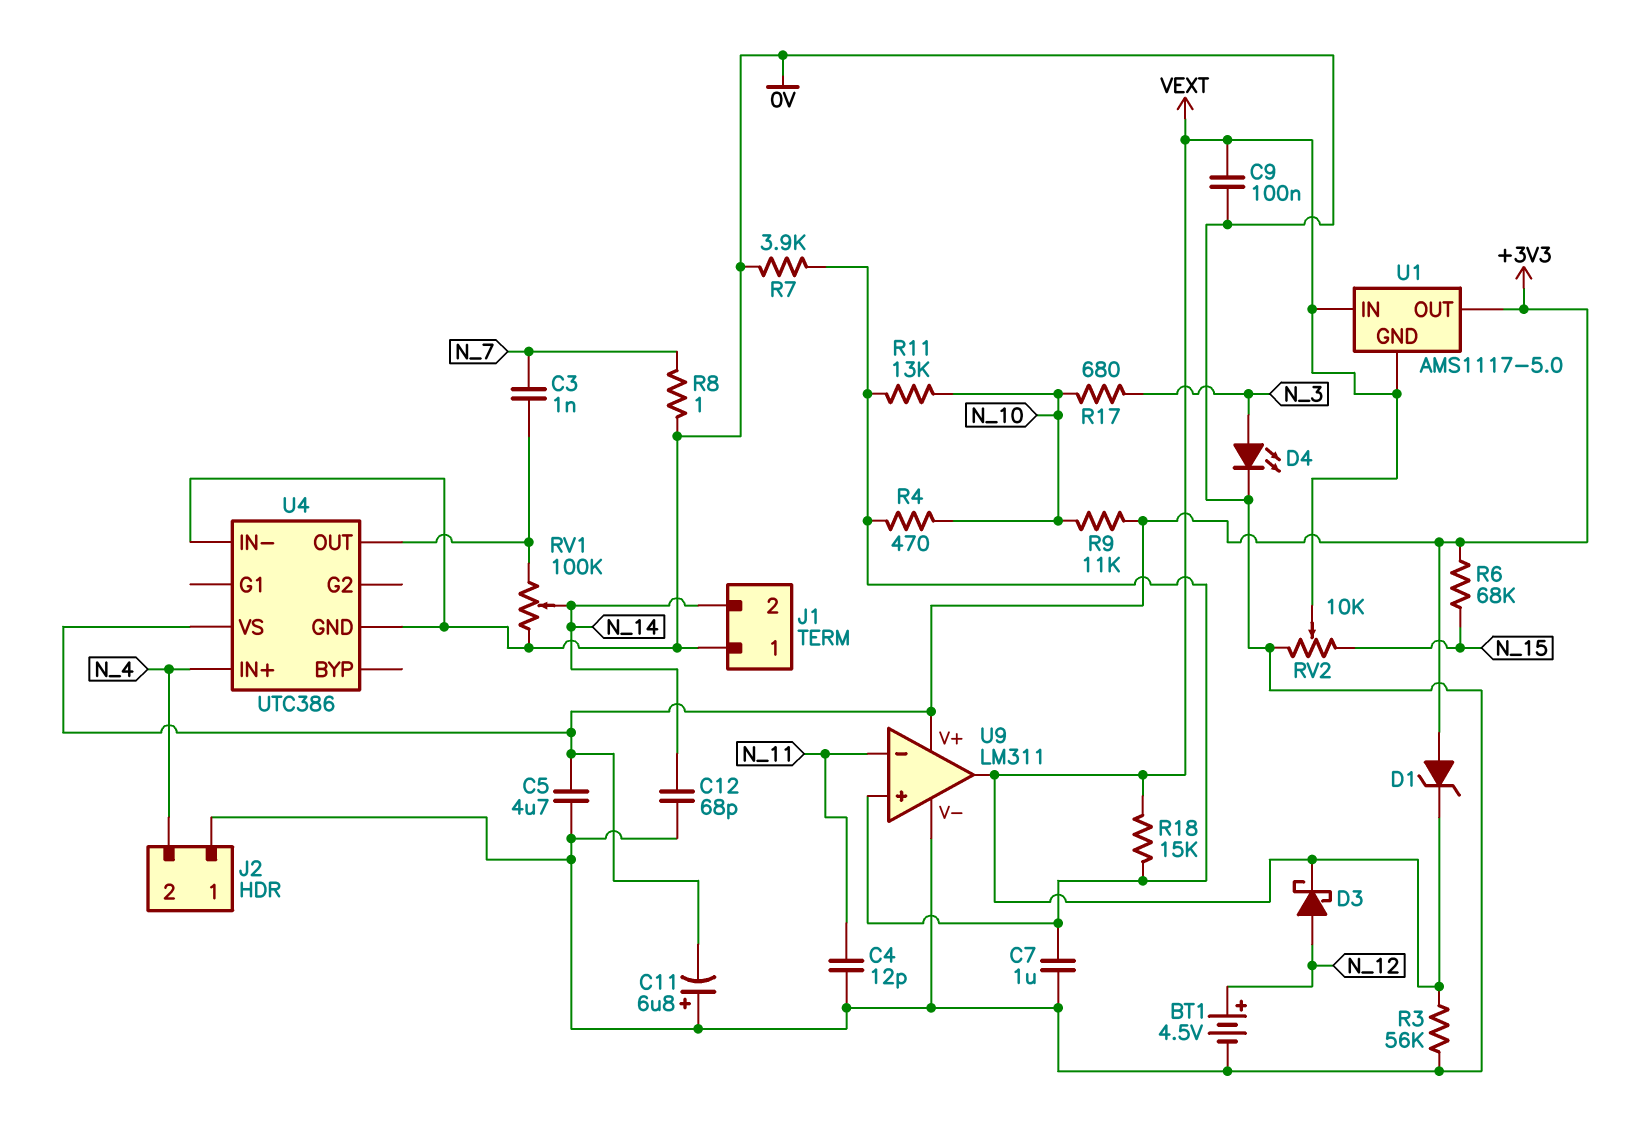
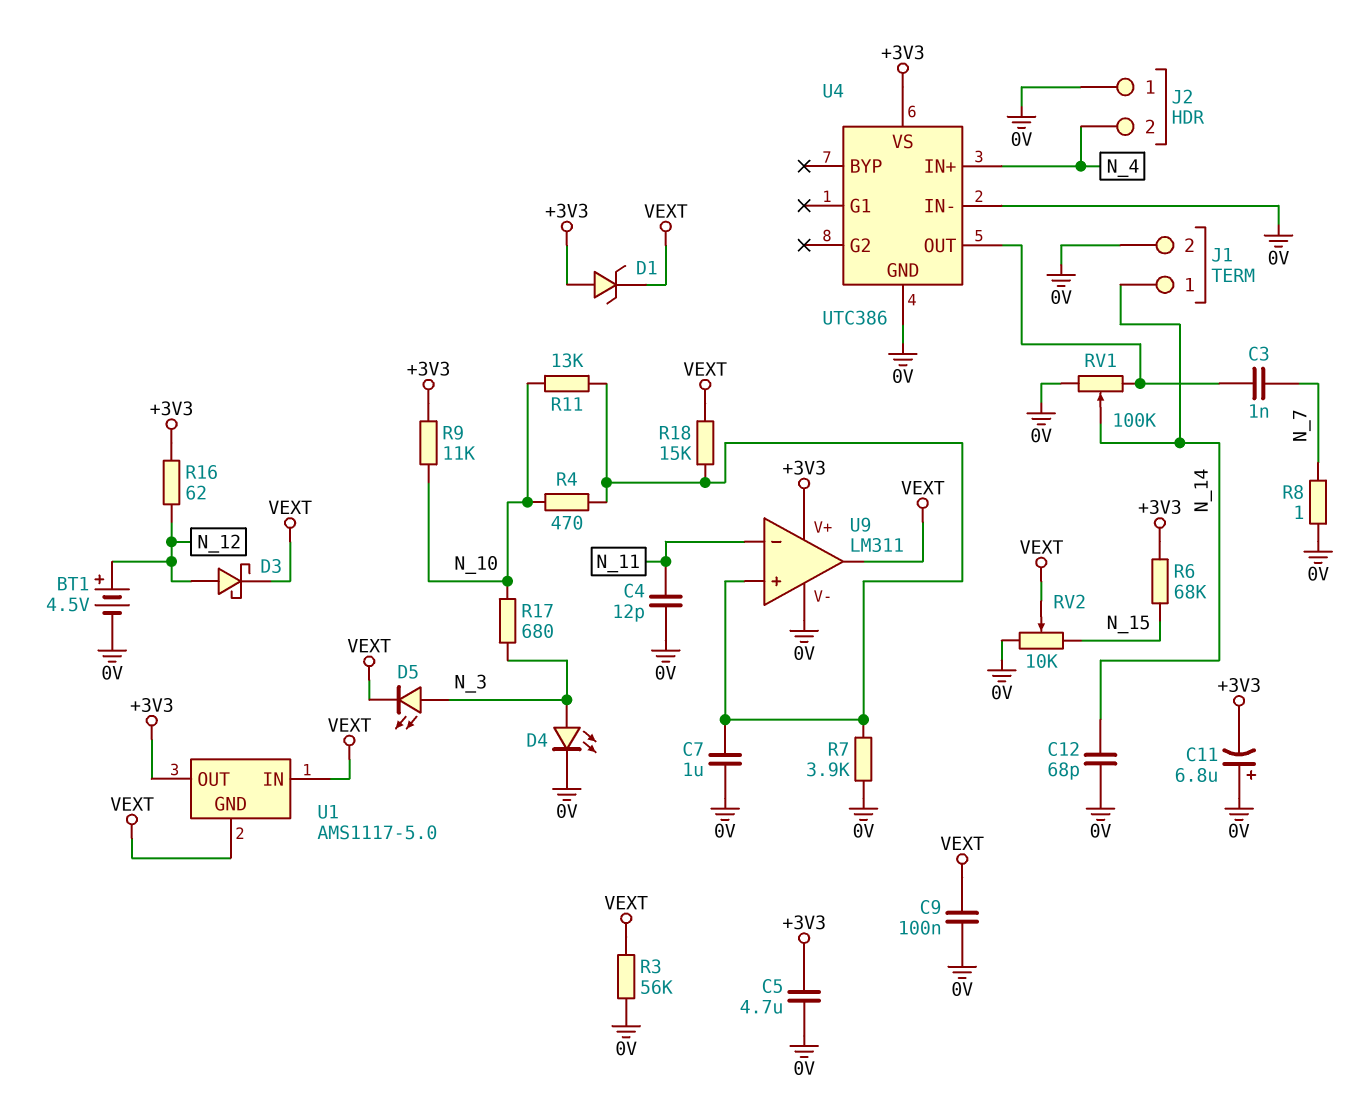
D5: none -> LED (A N_3, K VEXT)
J1 pin 1: 0V -> N_14
J1 pin 2: N_14 -> 0V
R16: none -> 62 (+3V3, N_12)

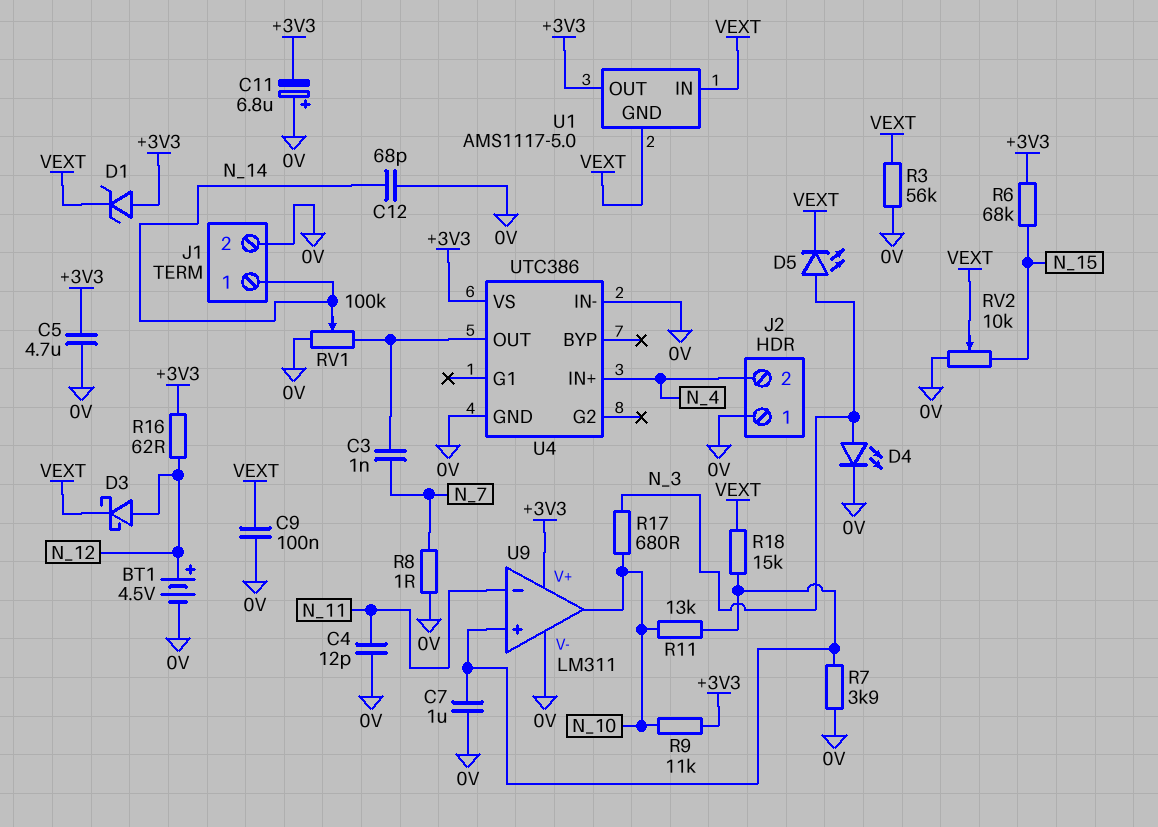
R4: 470 (N_10, U9/in+) -> none
U9 pin out: VEXT -> N_10

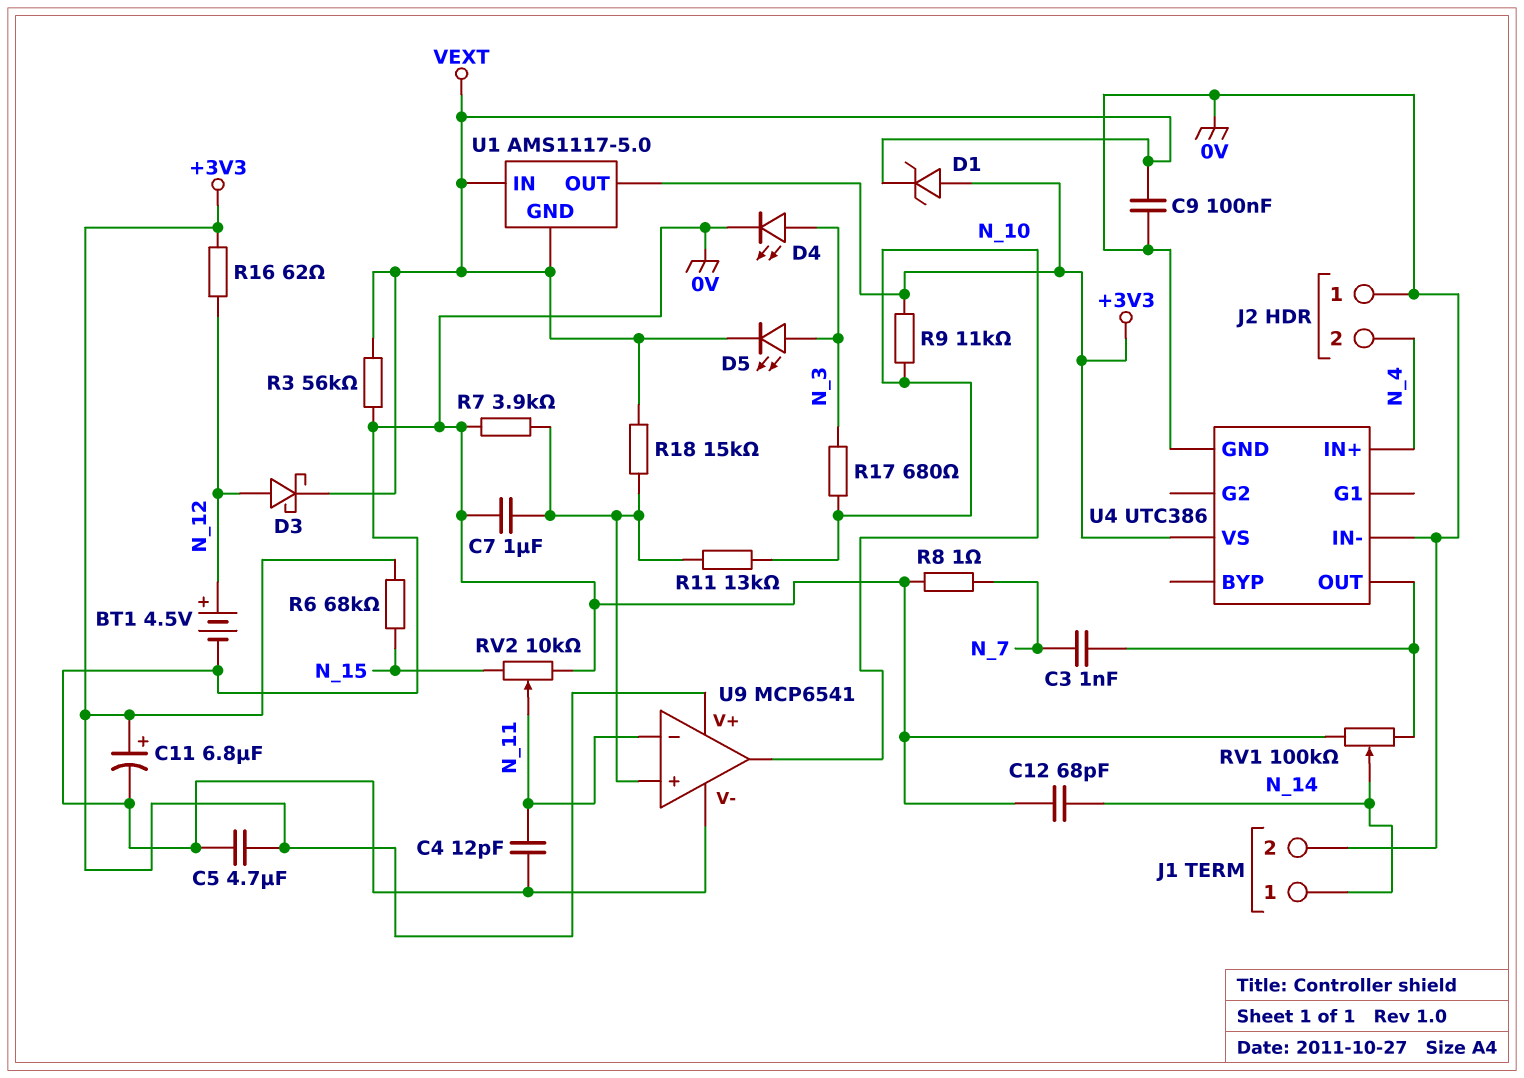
C11: 6.8uF (plus 0V, minus +3V3) -> 6.8uF (plus +3V3, minus 0V)
RV2: 10k (0V, N_15, wiper VEXT) -> 10k (0V, N_15, wiper N_11)
U9: LM311 -> MCP6541

